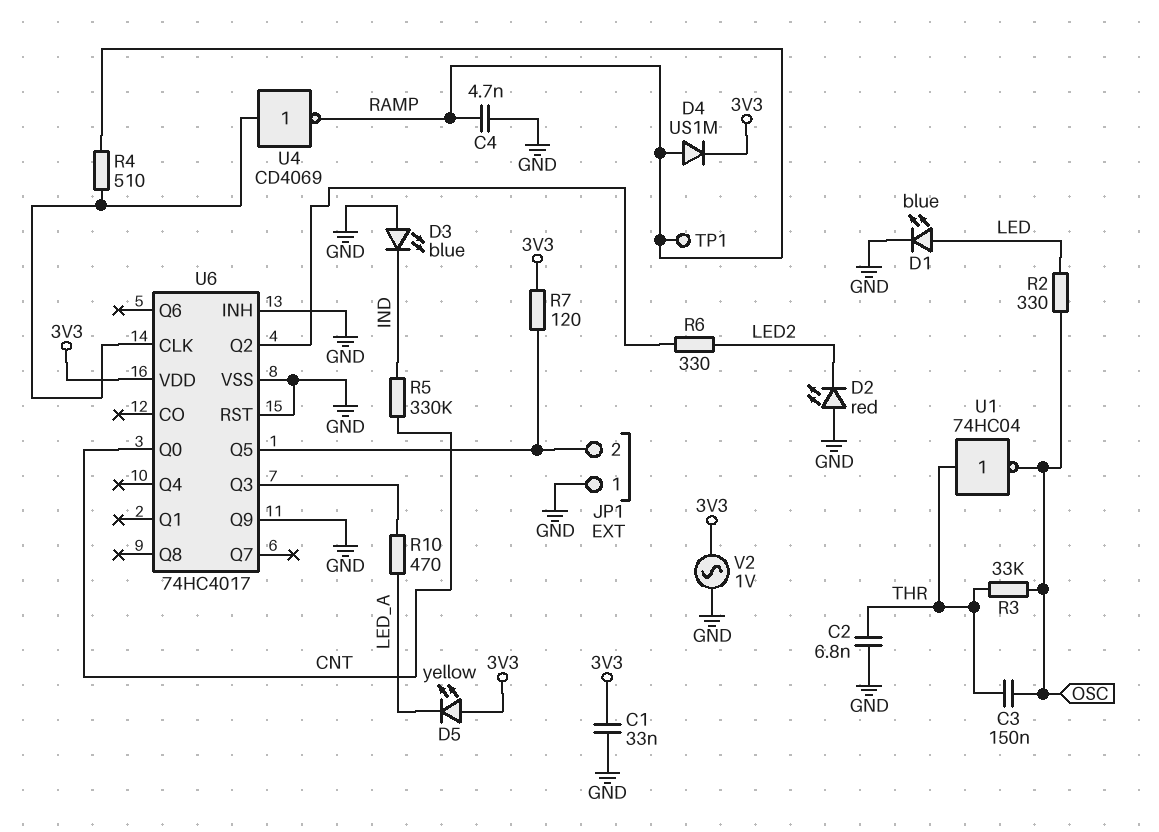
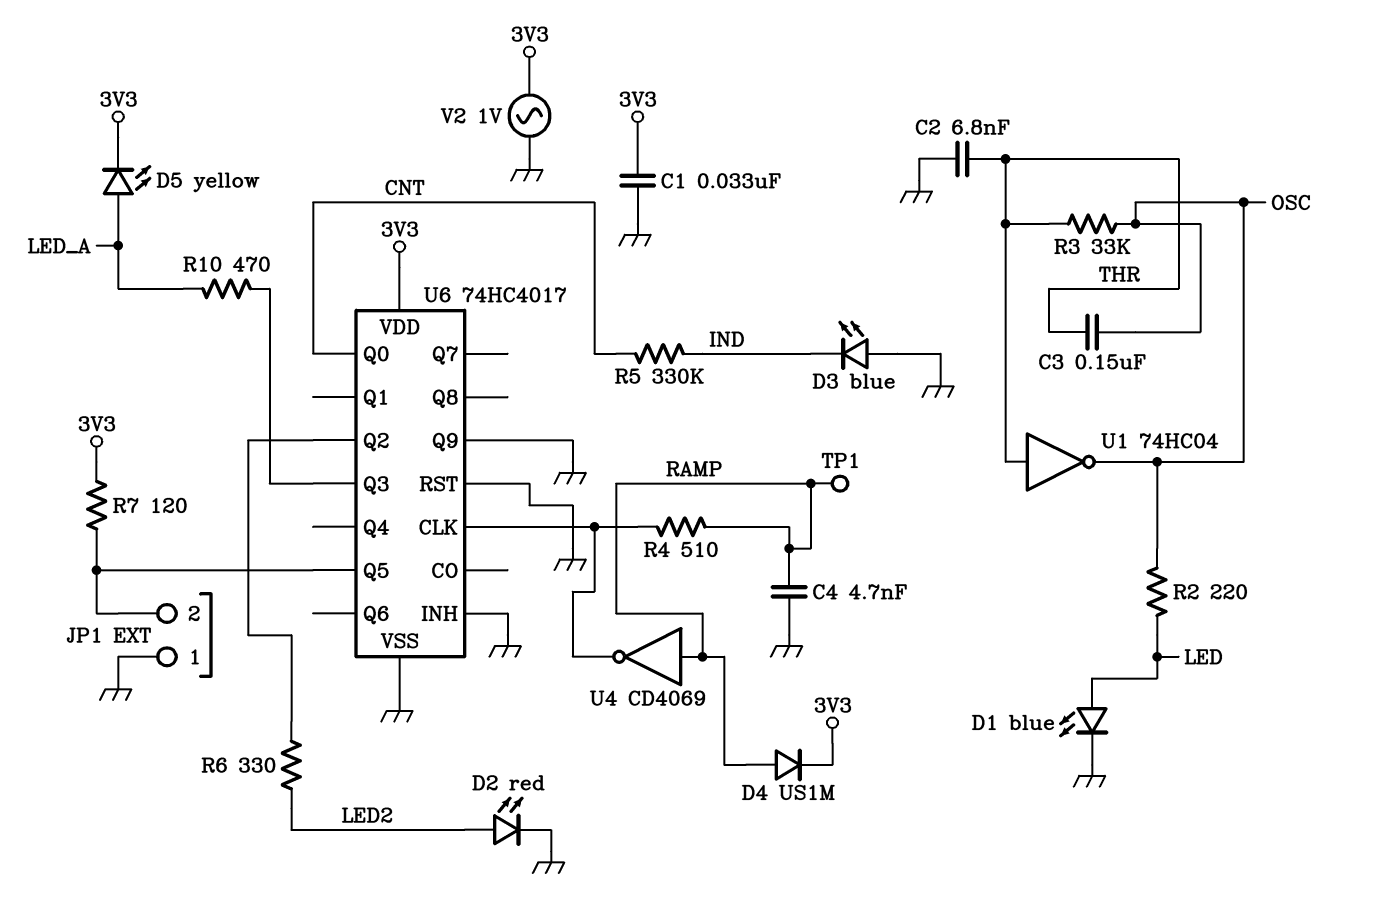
D2: LED red (A GND, K LED2) -> LED red (A LED2, K GND)
D5: LED yellow (A 3V3, K LED_A) -> LED yellow (A LED_A, K 3V3)
R2: 330 (LED, OSC) -> 220 (LED, OSC)
U4: NOT CD4069 (in U6/CLK, out RAMP) -> NOT CD4069 (in RAMP, out U6/CLK)

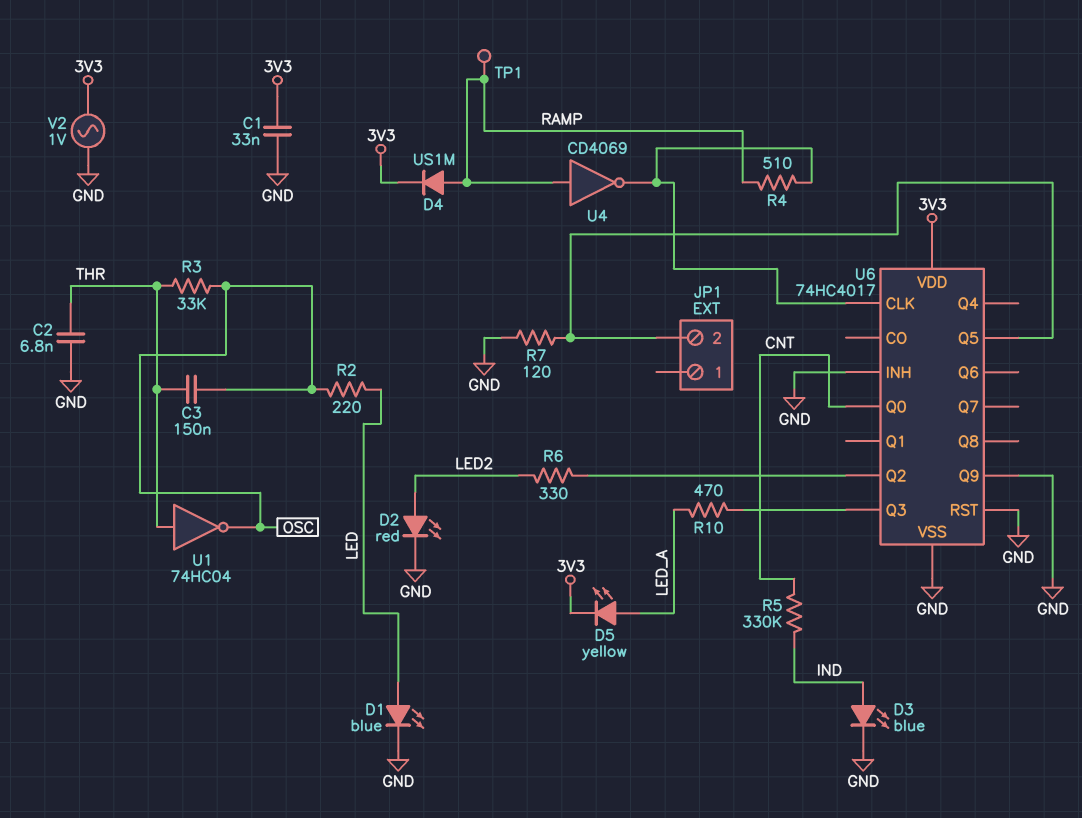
C4: 4.7nF (GND, RAMP) -> none
D3: LED blue (A GND, K IND) -> LED blue (A IND, K GND)
JP1 pin 1: GND -> none
R7: 120 (3V3, JP1/2) -> 120 (GND, JP1/2)

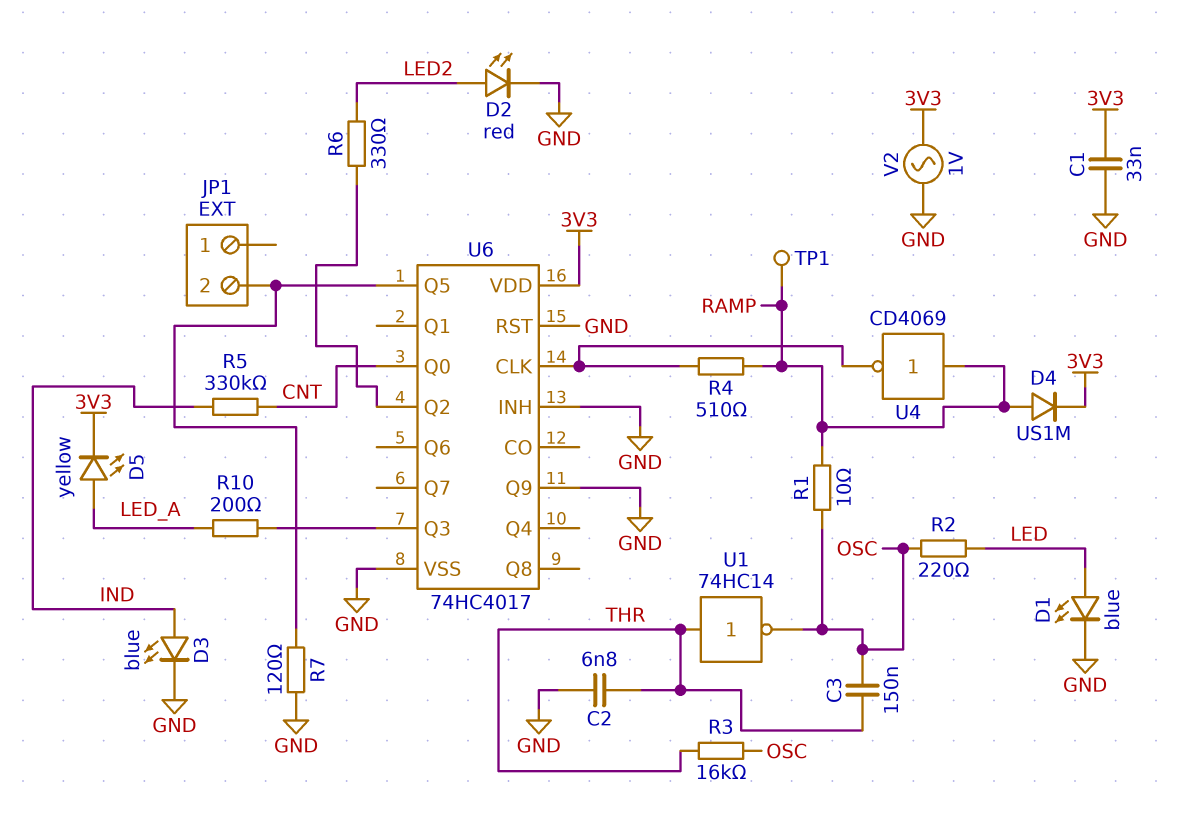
R1: none -> 10 (OSC, RAMP)
R3: 33k (OSC, THR) -> 16k (OSC, THR)
R10: 470 (LED_A, U6/Q3) -> 200 (LED_A, U6/Q3)
U1: NOT 74HC04 (in THR, out OSC) -> NOT 74HC14 (in THR, out OSC)

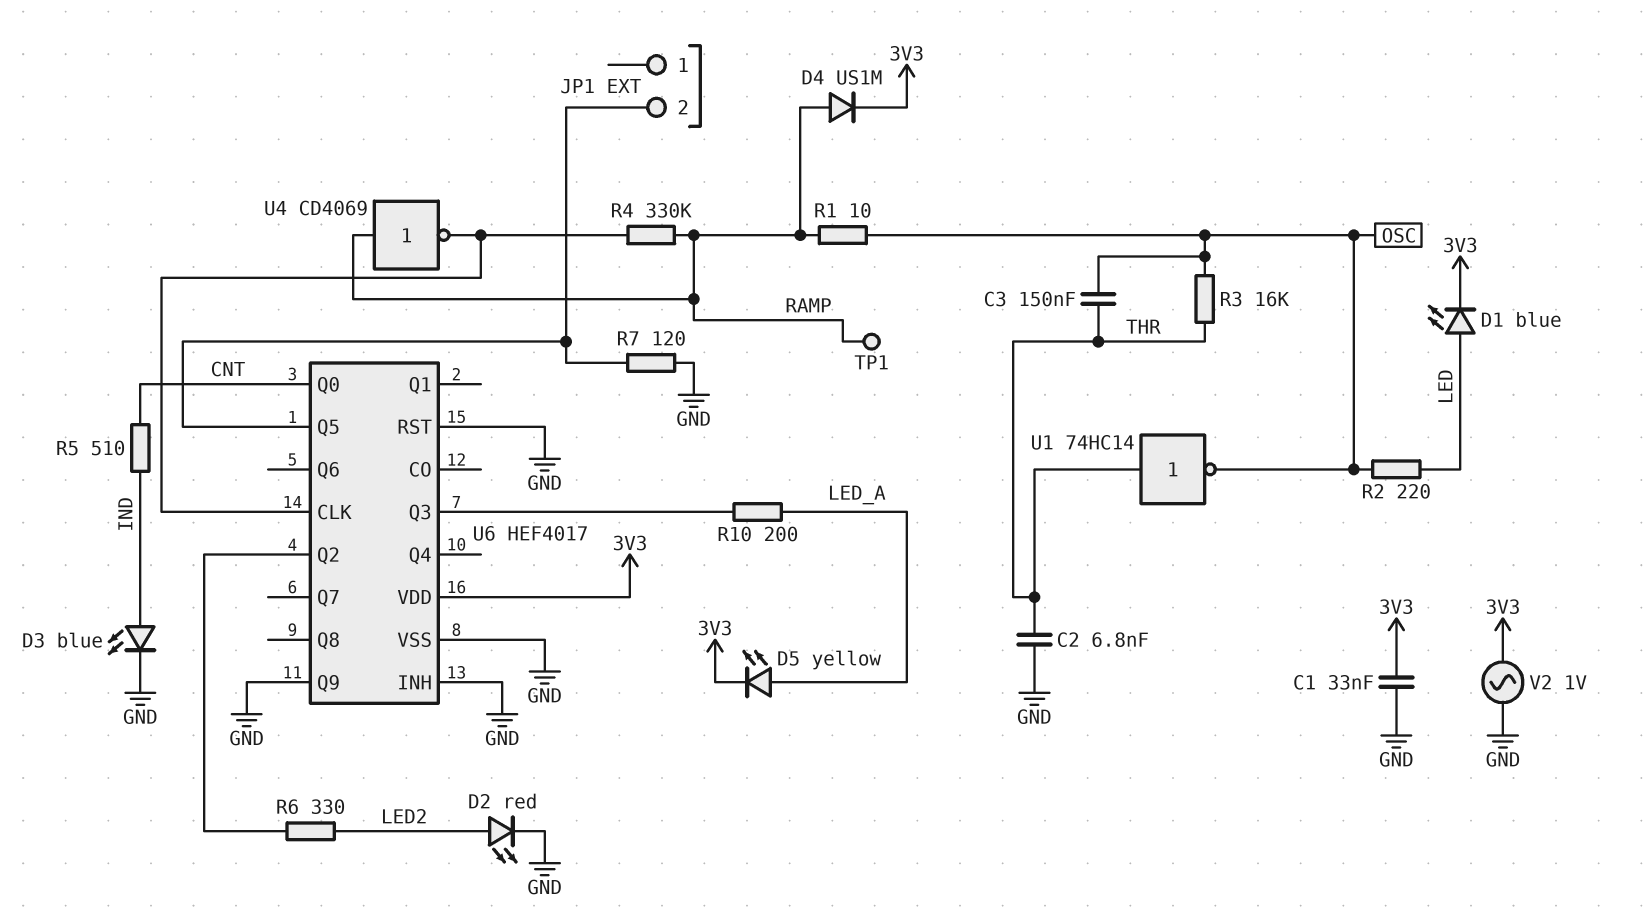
D1: LED blue (A LED, K GND) -> LED blue (A LED, K 3V3)
R4: 510 (RAMP, U6/CLK) -> 330k (RAMP, U6/CLK)
R5: 330k (CNT, IND) -> 510 (CNT, IND)
U6: 74HC4017 -> HEF4017

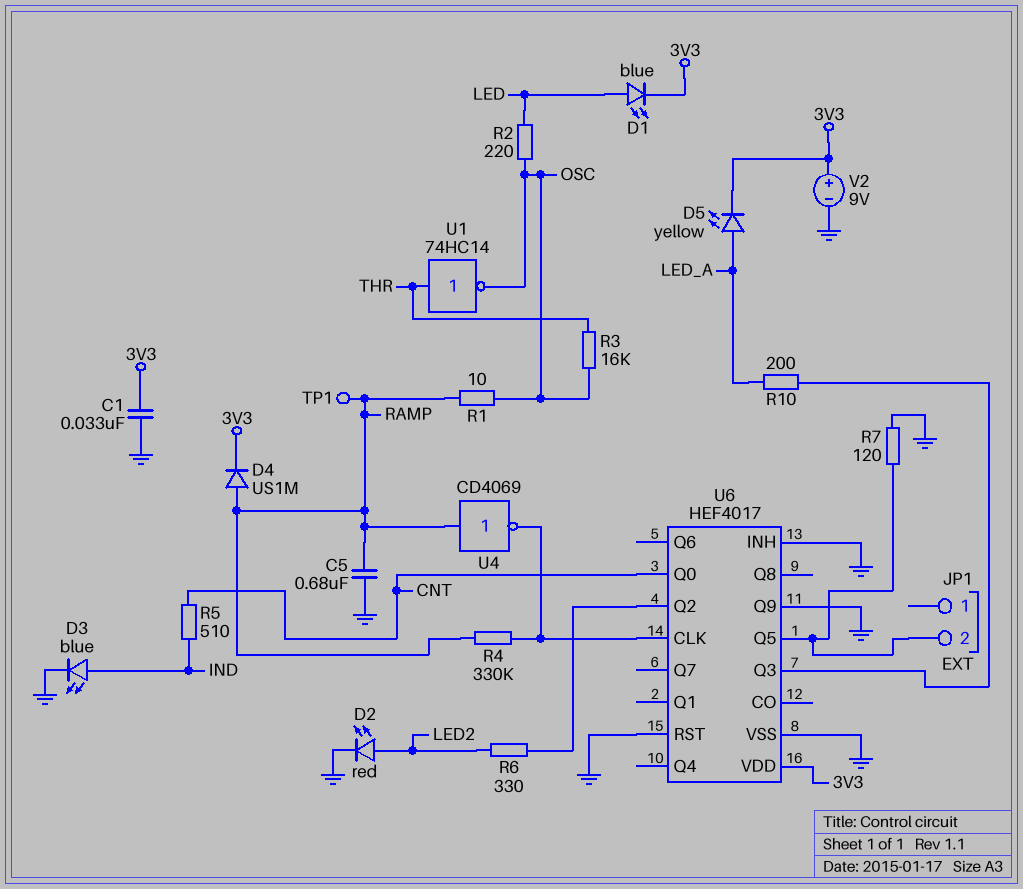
C2: 6.8nF (GND, THR) -> none
C3: 150nF (OSC, THR) -> none
C5: none -> 680nF (GND, RAMP)
V2: AC 1V (3V3, GND) -> 9V (plus 3V3, minus GND)

